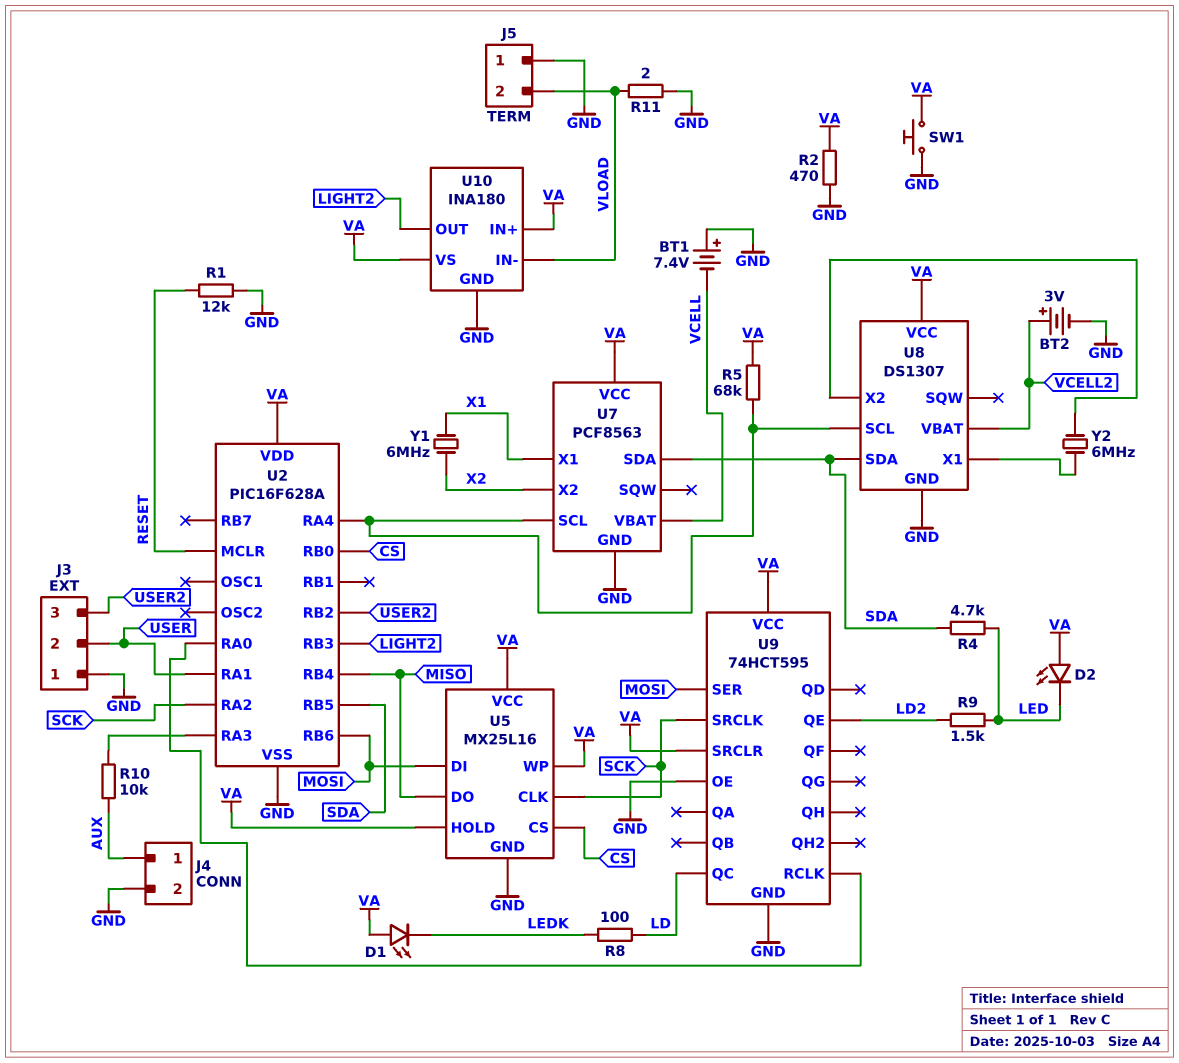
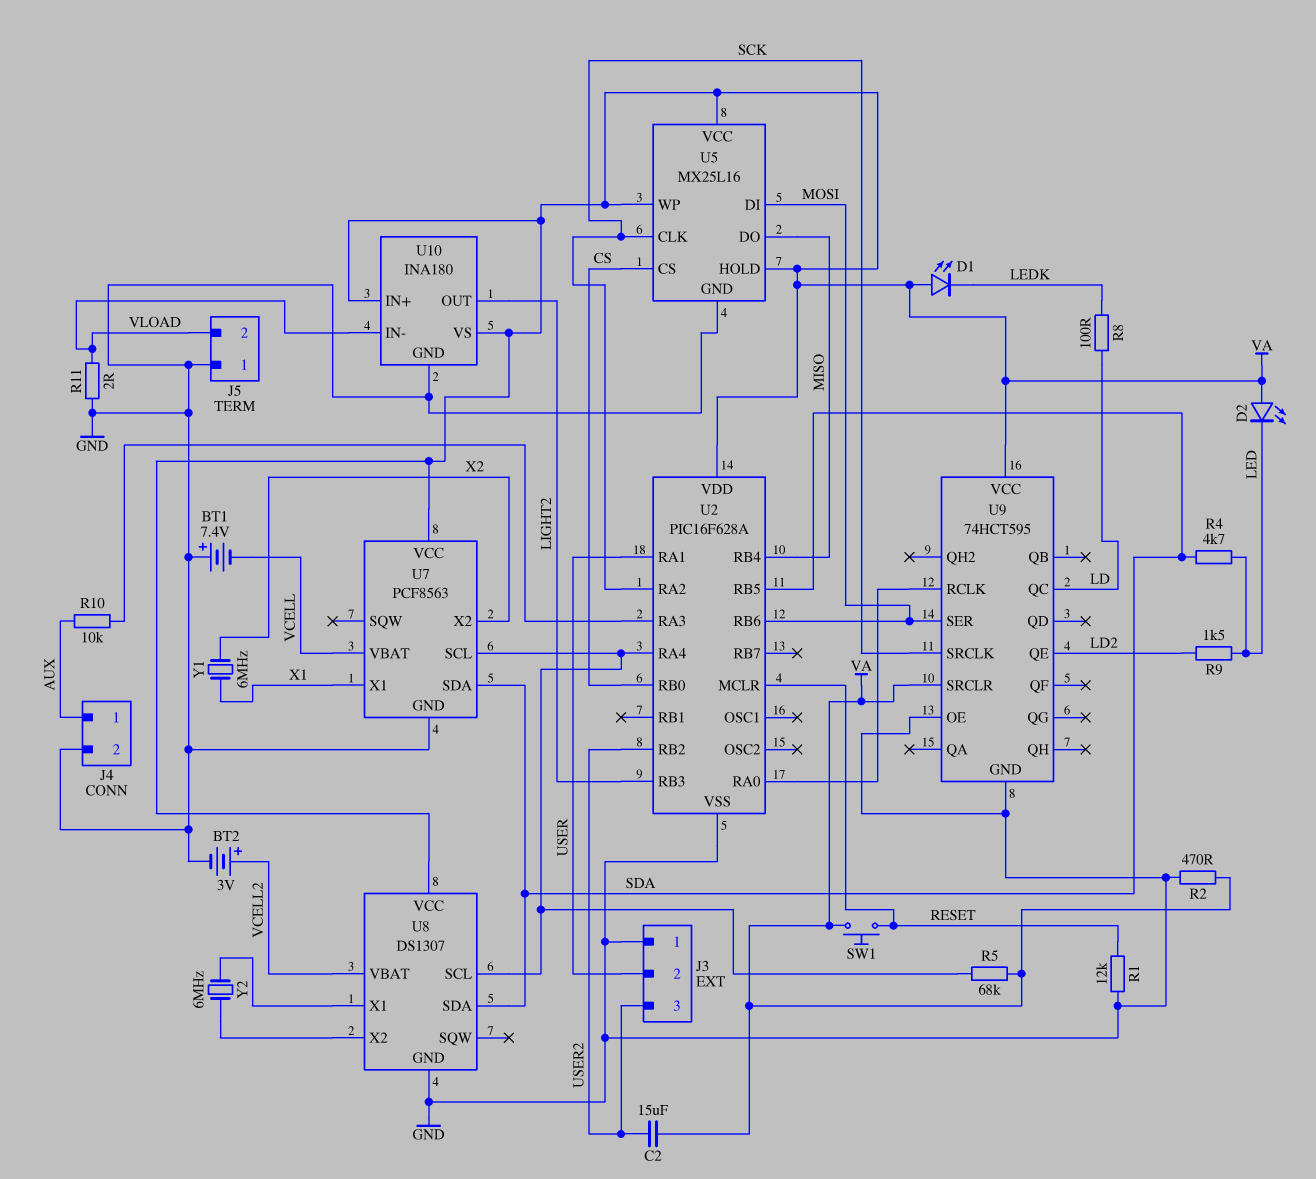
C2: none -> 15uF (USER2, VA)
SW1: button (GND, VA) -> button (RESET, VA)

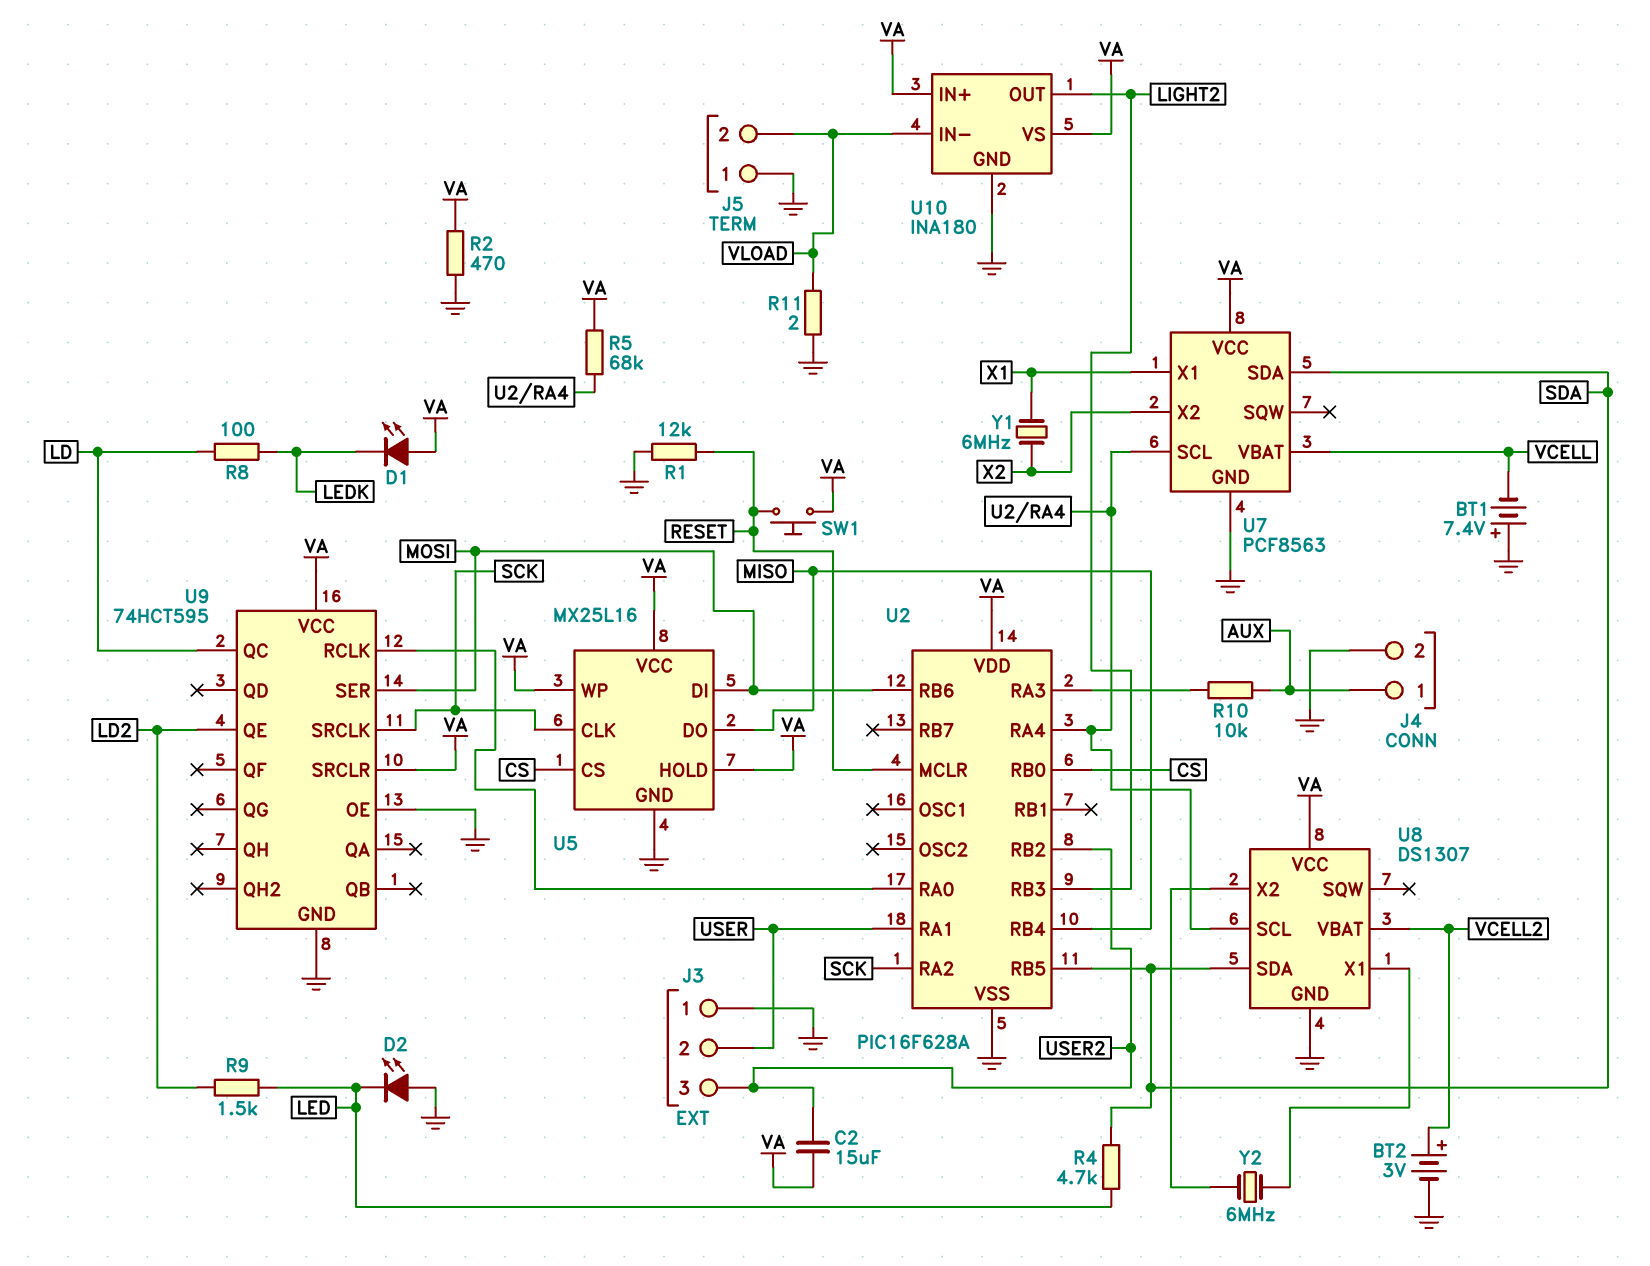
D2: LED (A VA, K LED) -> LED (A GND, K LED)

